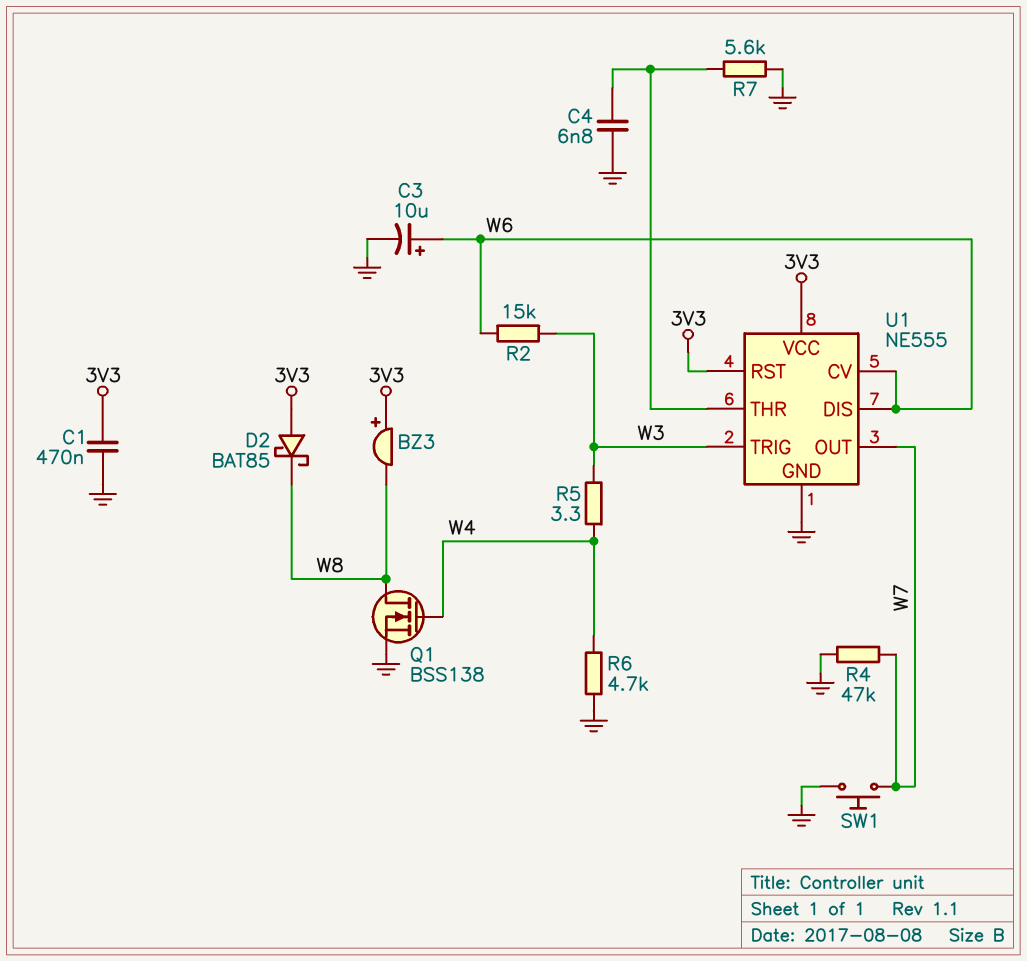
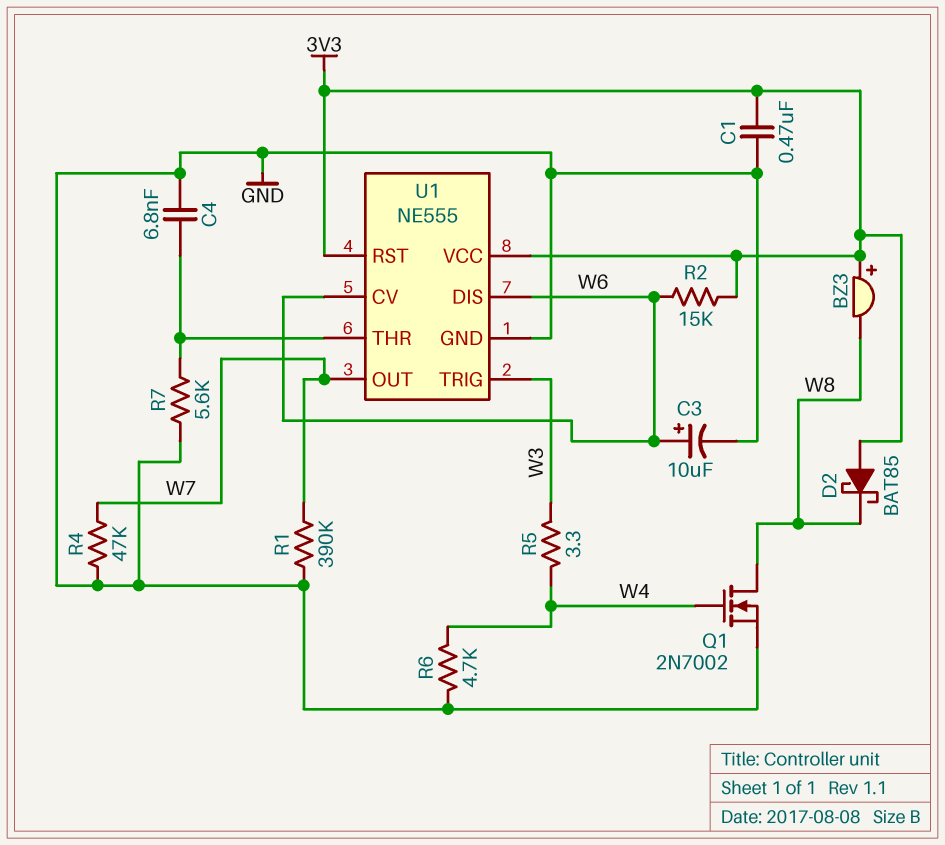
Q1: NMOS BSS138 (G W4, D W8, S GND) -> NMOS 2N7002 (G W4, D W8, S GND)
R1: none -> 390k (GND, W7)
R2: 15k (W3, W6) -> 15k (3V3, W6)
SW1: button (GND, W7) -> none

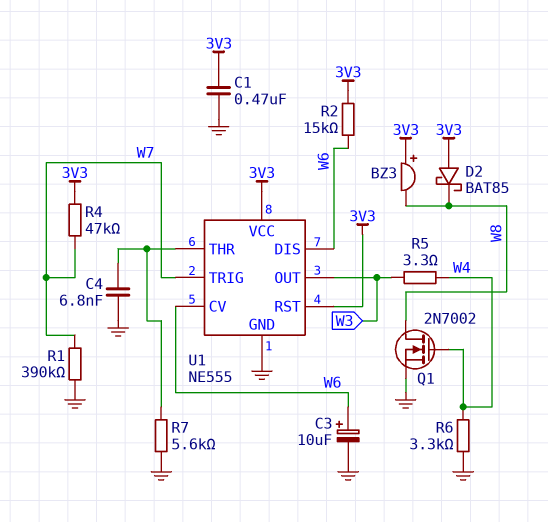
R4: 47k (GND, W7) -> 47k (3V3, W7)
R6: 4.7k (GND, W4) -> 3.3k (GND, W4)
U1 pin OUT: W7 -> W3
U1 pin TRIG: W3 -> W7

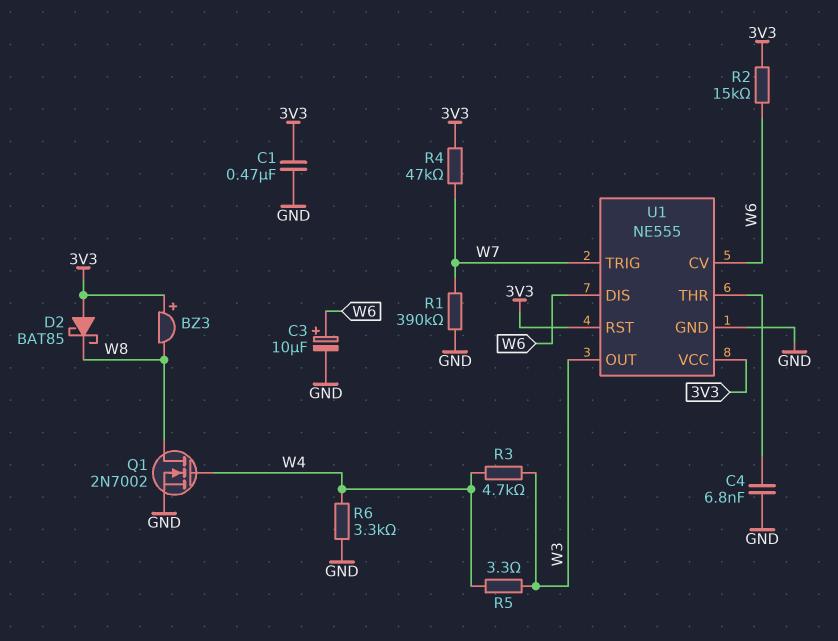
R3: none -> 4.7k (W3, W4)
R7: 5.6k (GND, U1/THR) -> none

